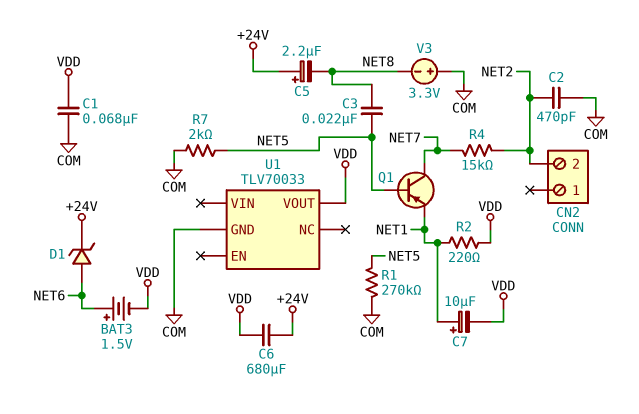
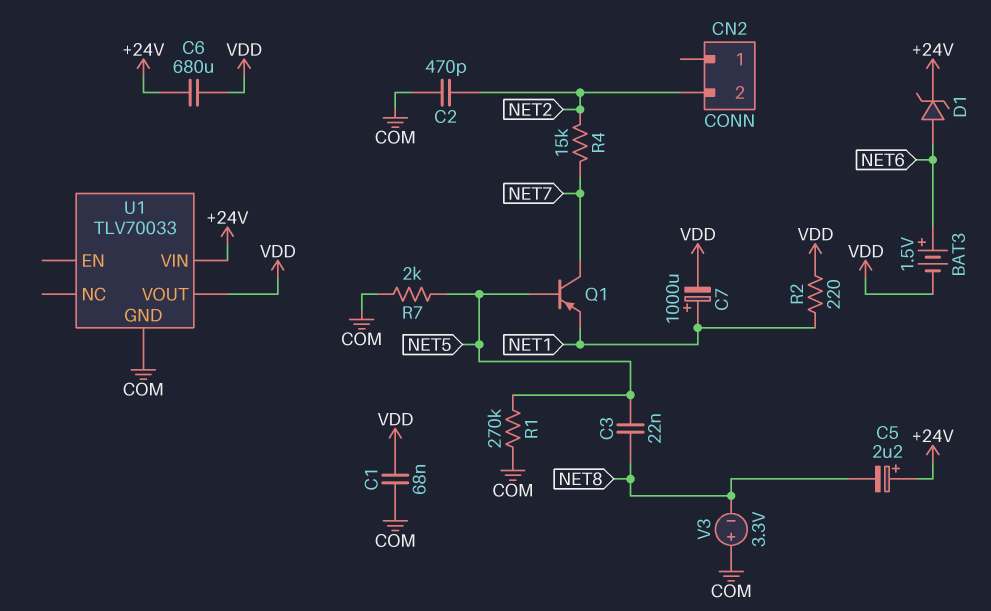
C7: 10uF (plus NET1, minus VDD) -> 1000uF (plus NET1, minus VDD)
U1 pin VIN: none -> +24V

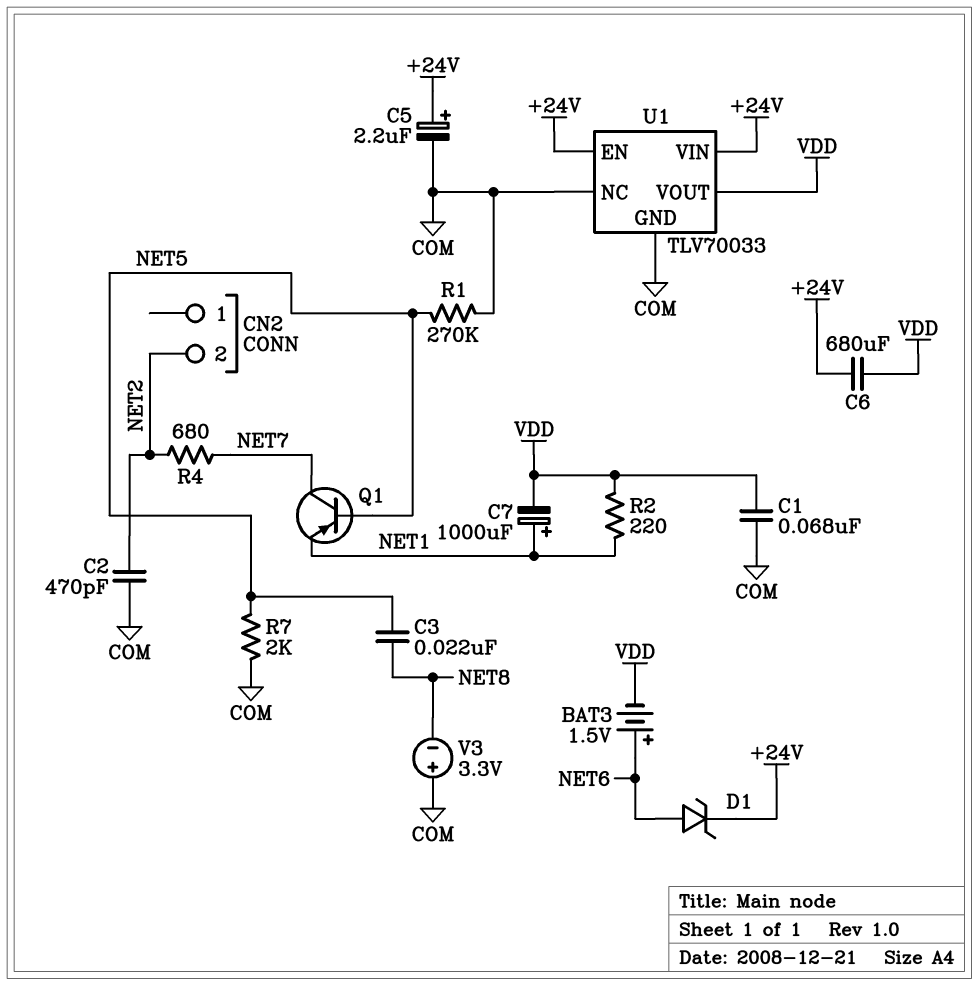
C5: 2.2uF (plus +24V, minus NET8) -> 2.2uF (plus +24V, minus COM)
R4: 15k (NET2, NET7) -> 680 (NET2, NET7)
U1 pin EN: none -> +24V
U1 pin NC: none -> COM

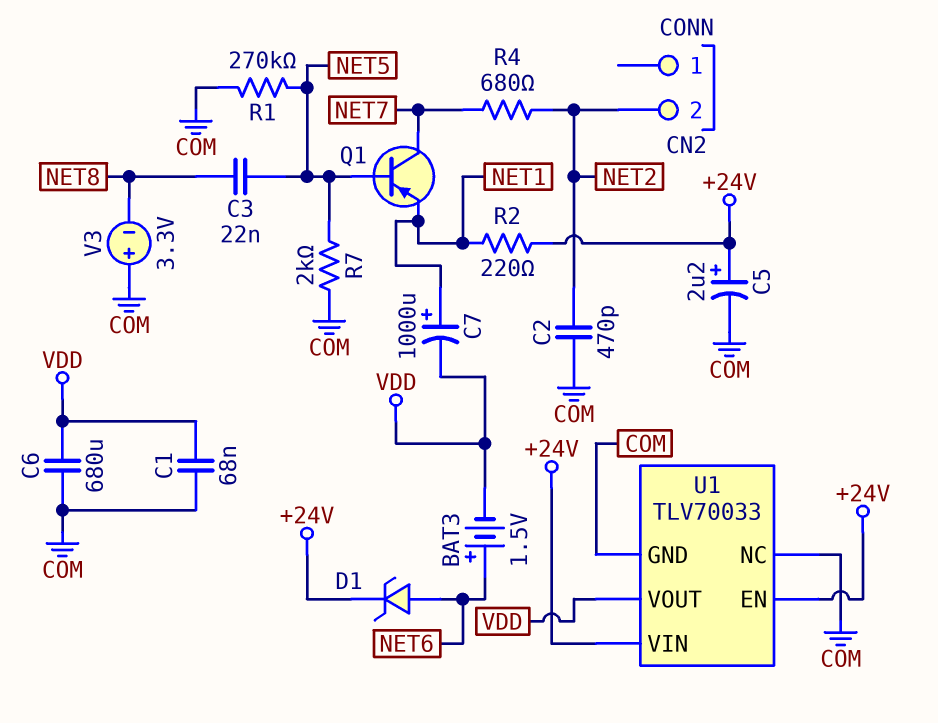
C6: 680uF (+24V, VDD) -> 680uF (COM, VDD)
R2: 220 (NET1, VDD) -> 220 (+24V, NET1)

